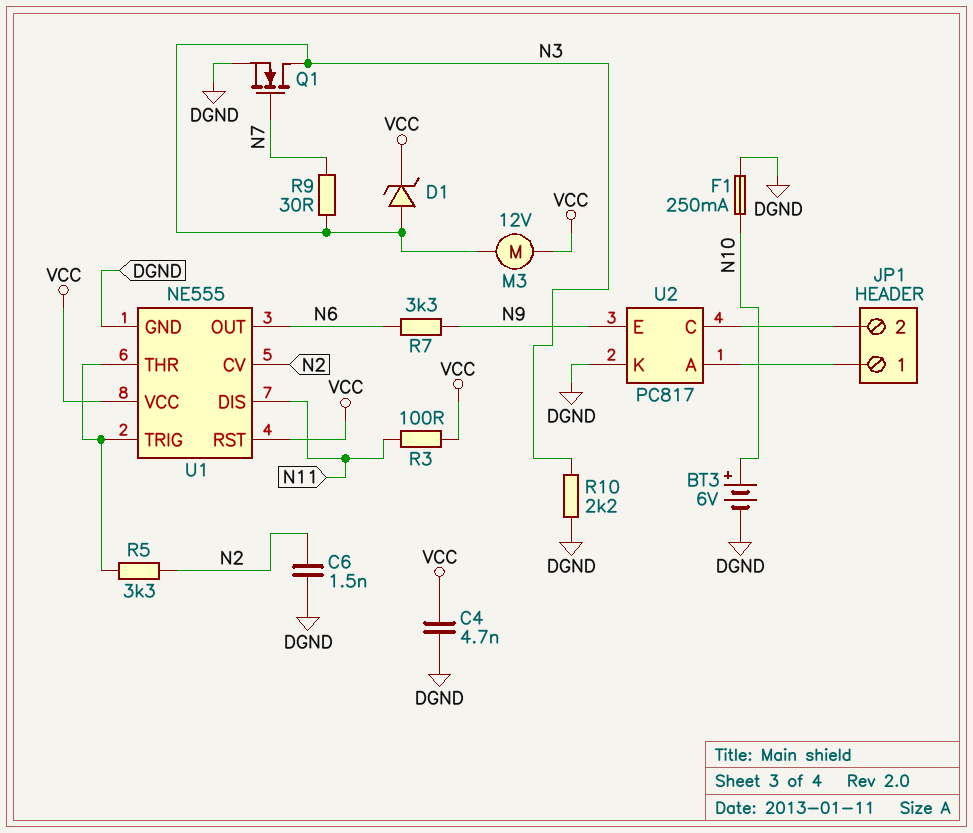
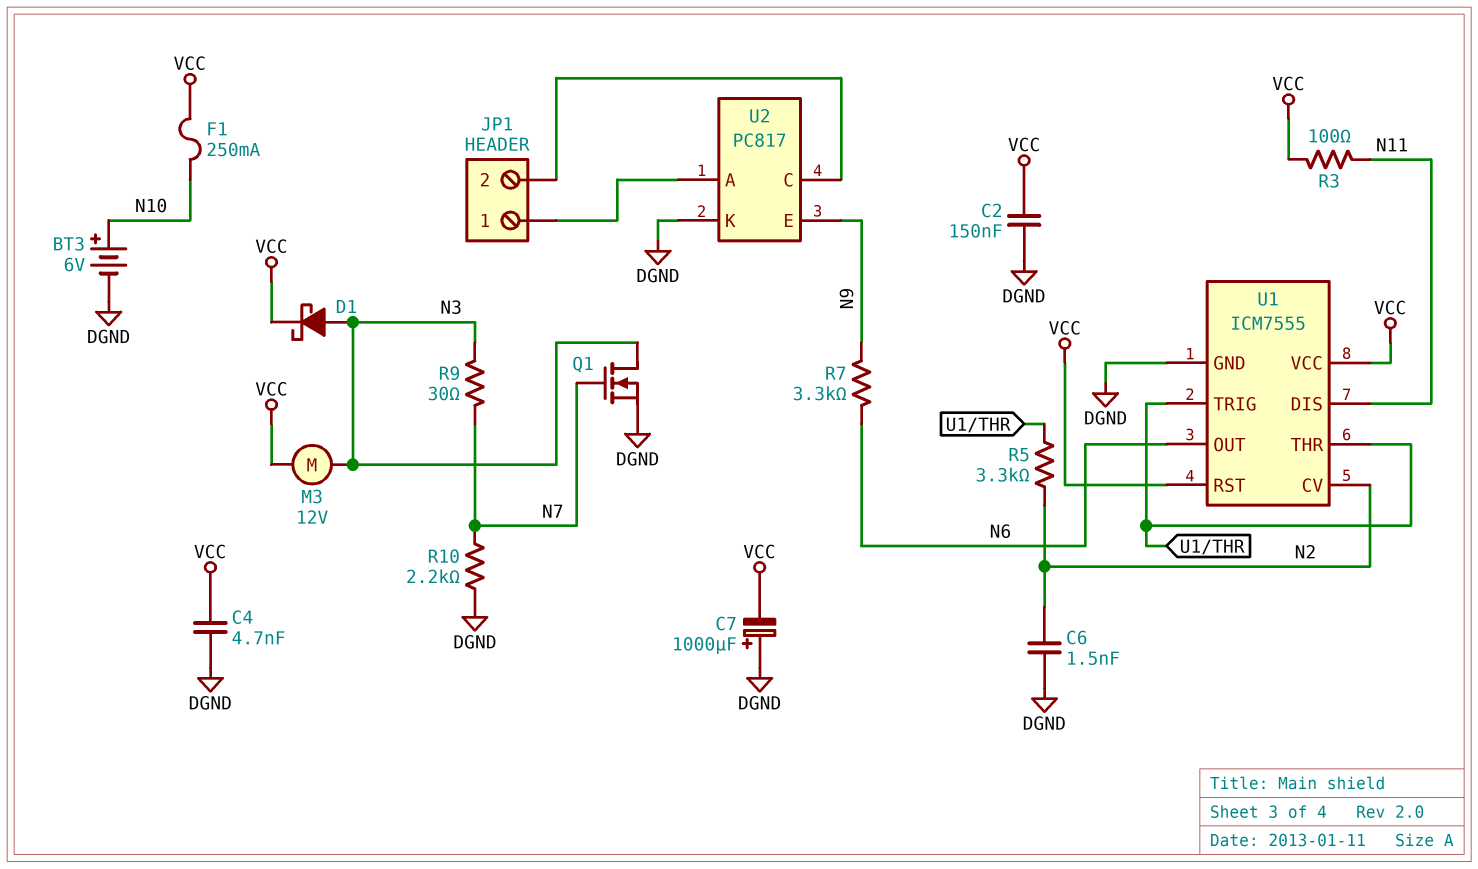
C2: none -> 150nF (DGND, VCC)
C7: none -> 1000uF (plus DGND, minus VCC)
D1: zener (A N3, K VCC) -> schottky (A N3, K VCC)
F1: 250mA (DGND, N10) -> 250mA (N10, VCC)
R10: 2.2k (DGND, N3) -> 2.2k (DGND, N7)
U1: NE555 -> ICM7555

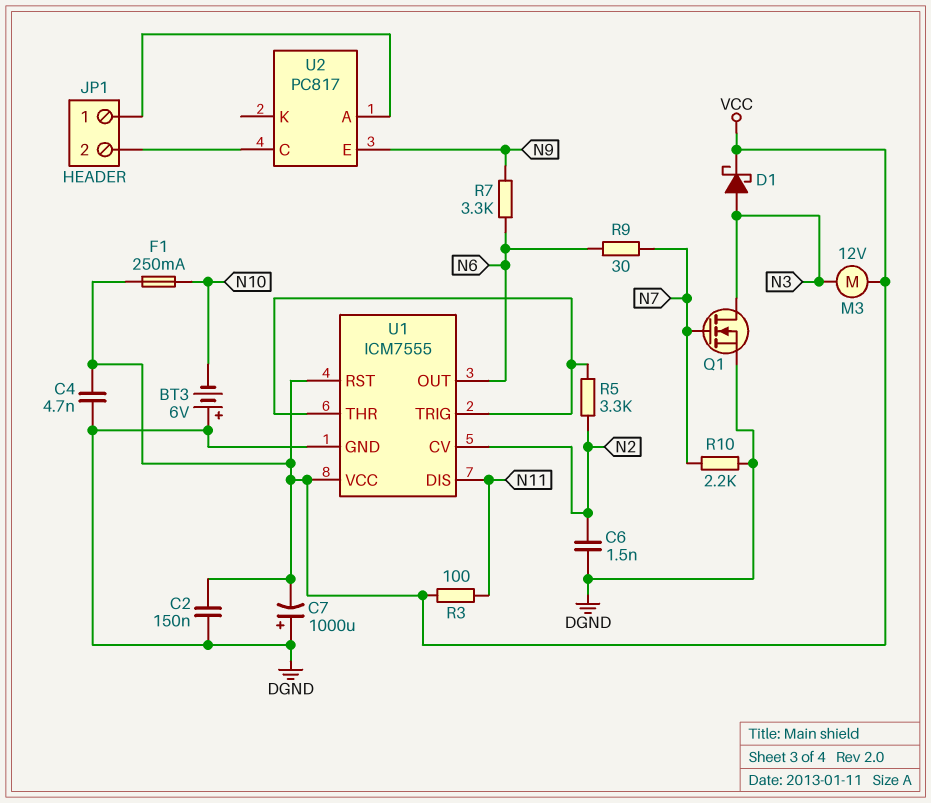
BT3: 6V (plus N10, minus DGND) -> 6V (plus DGND, minus N10)
R9: 30 (N3, N7) -> 30 (N6, N7)
U2 pin K: DGND -> none

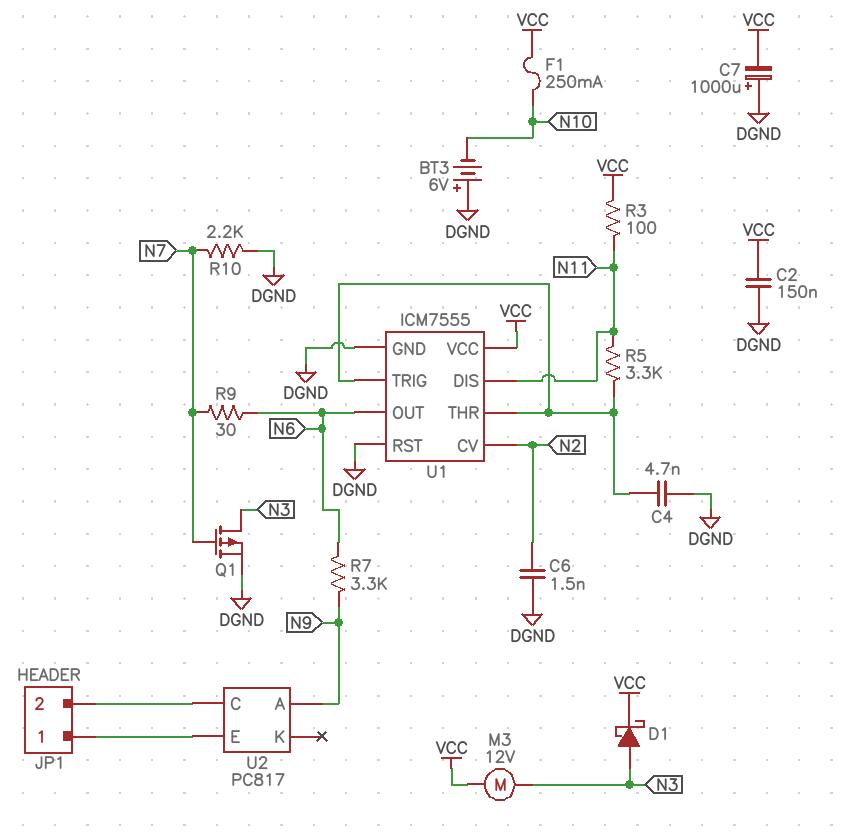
C4: 4.7nF (DGND, VCC) -> 4.7nF (DGND, U1/THR)
Q1: NMOS (G N7, D N3, S DGND) -> PMOS (G N7, D N3, S DGND)
R5: 3.3k (N2, U1/THR) -> 3.3k (N11, U1/THR)
U1 pin RST: VCC -> DGND
U2 pin A: JP1/1 -> N9
U2 pin E: N9 -> JP1/1

